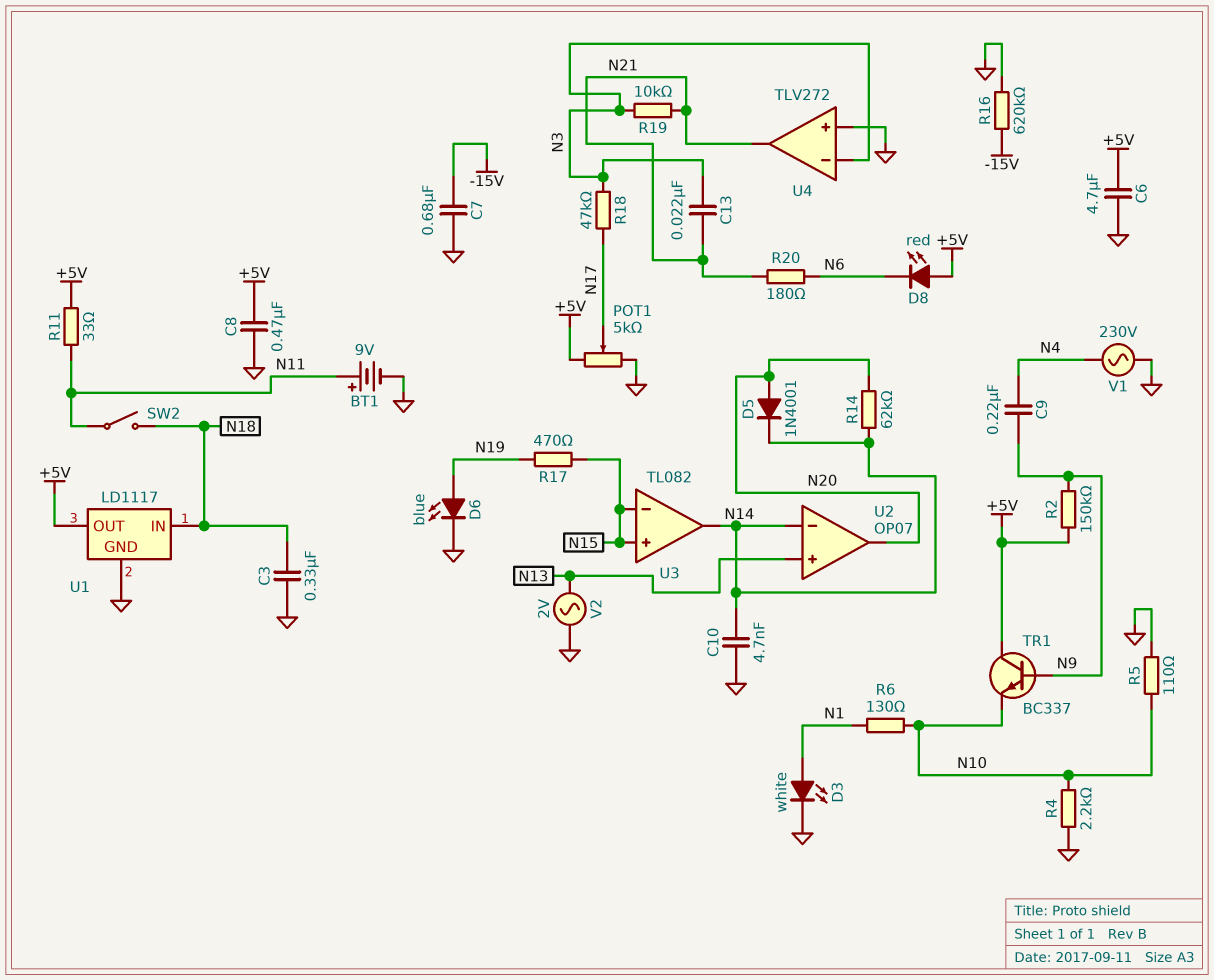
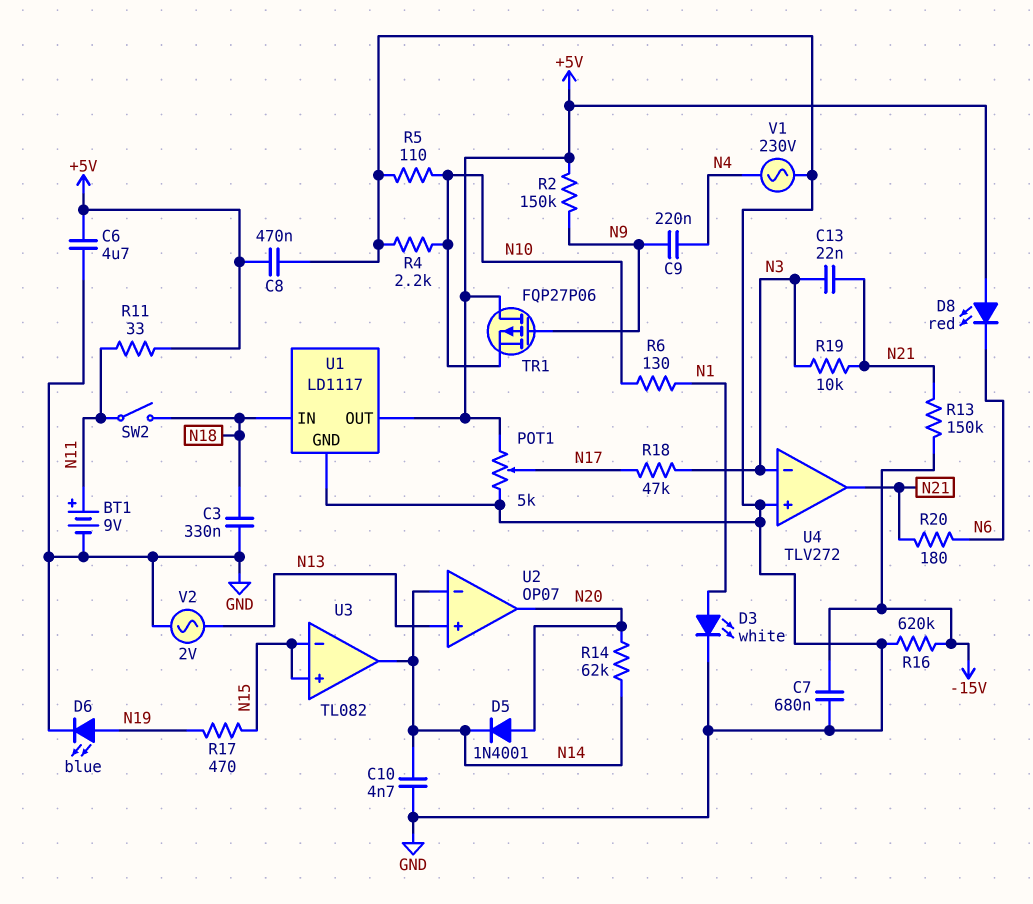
R13: none -> 150k (-15V, N21)
TR1: NPN BC337 (B N9, C +5V, E N10) -> PMOS FQP27P06 (G N9, D +5V, S N10)

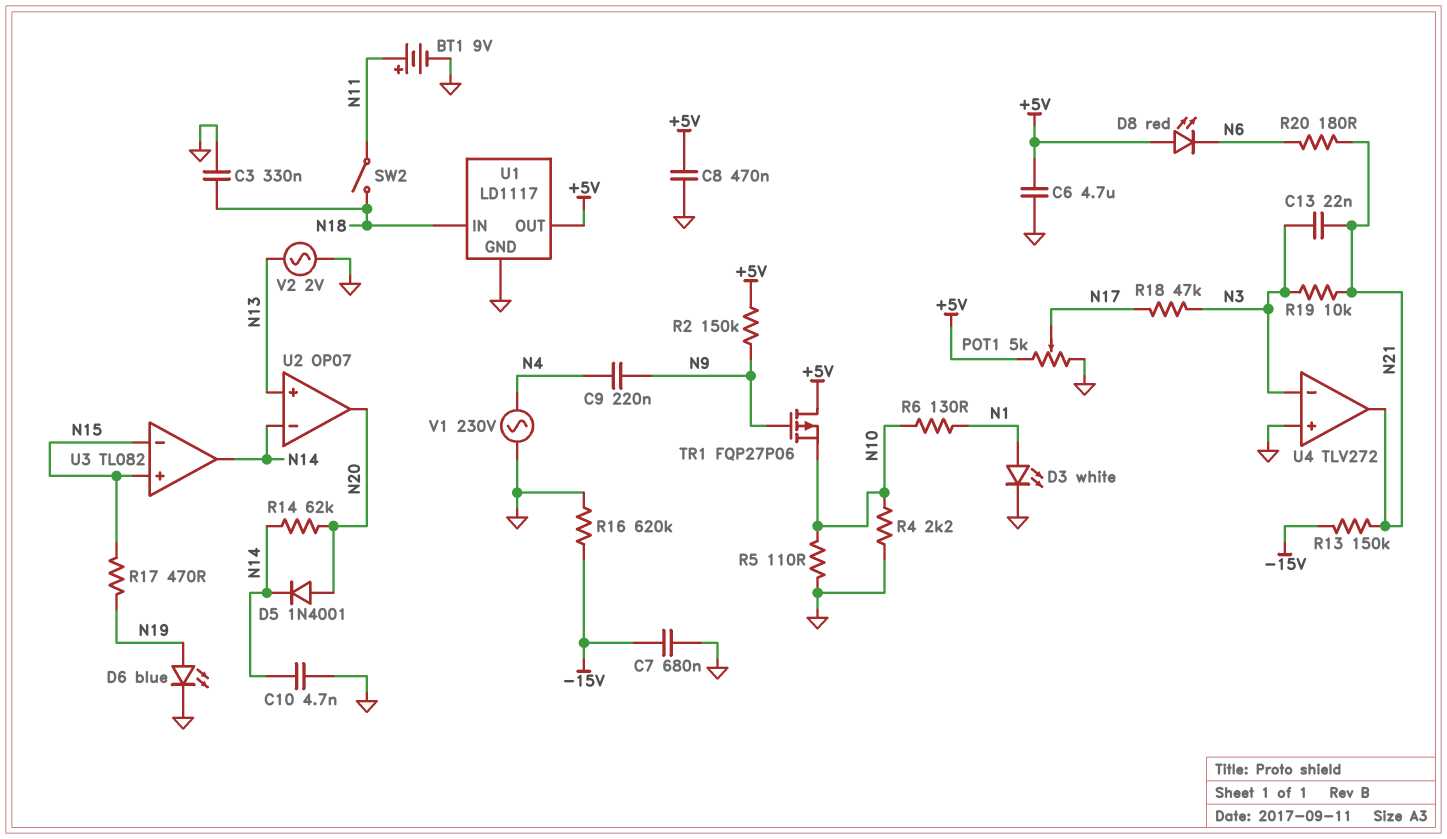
R11: 33 (+5V, N11) -> none

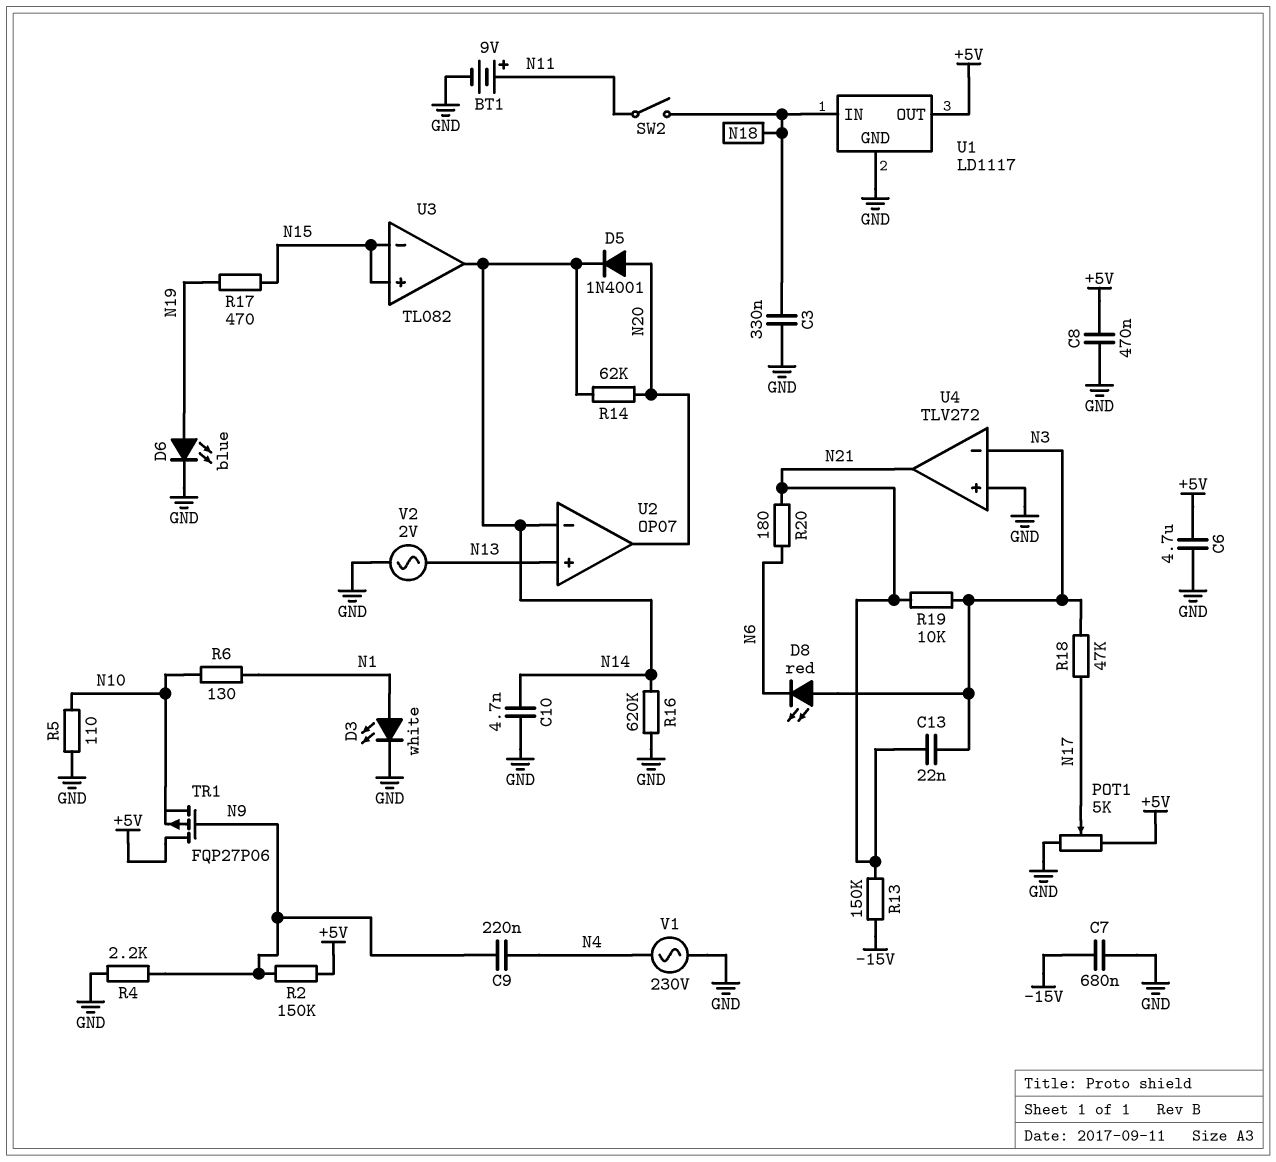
D8: LED red (A +5V, K N6) -> LED red (A N3, K N6)
R4: 2.2k (GND, N10) -> 2.2k (GND, N9)
R16: 620k (-15V, GND) -> 620k (GND, N14)

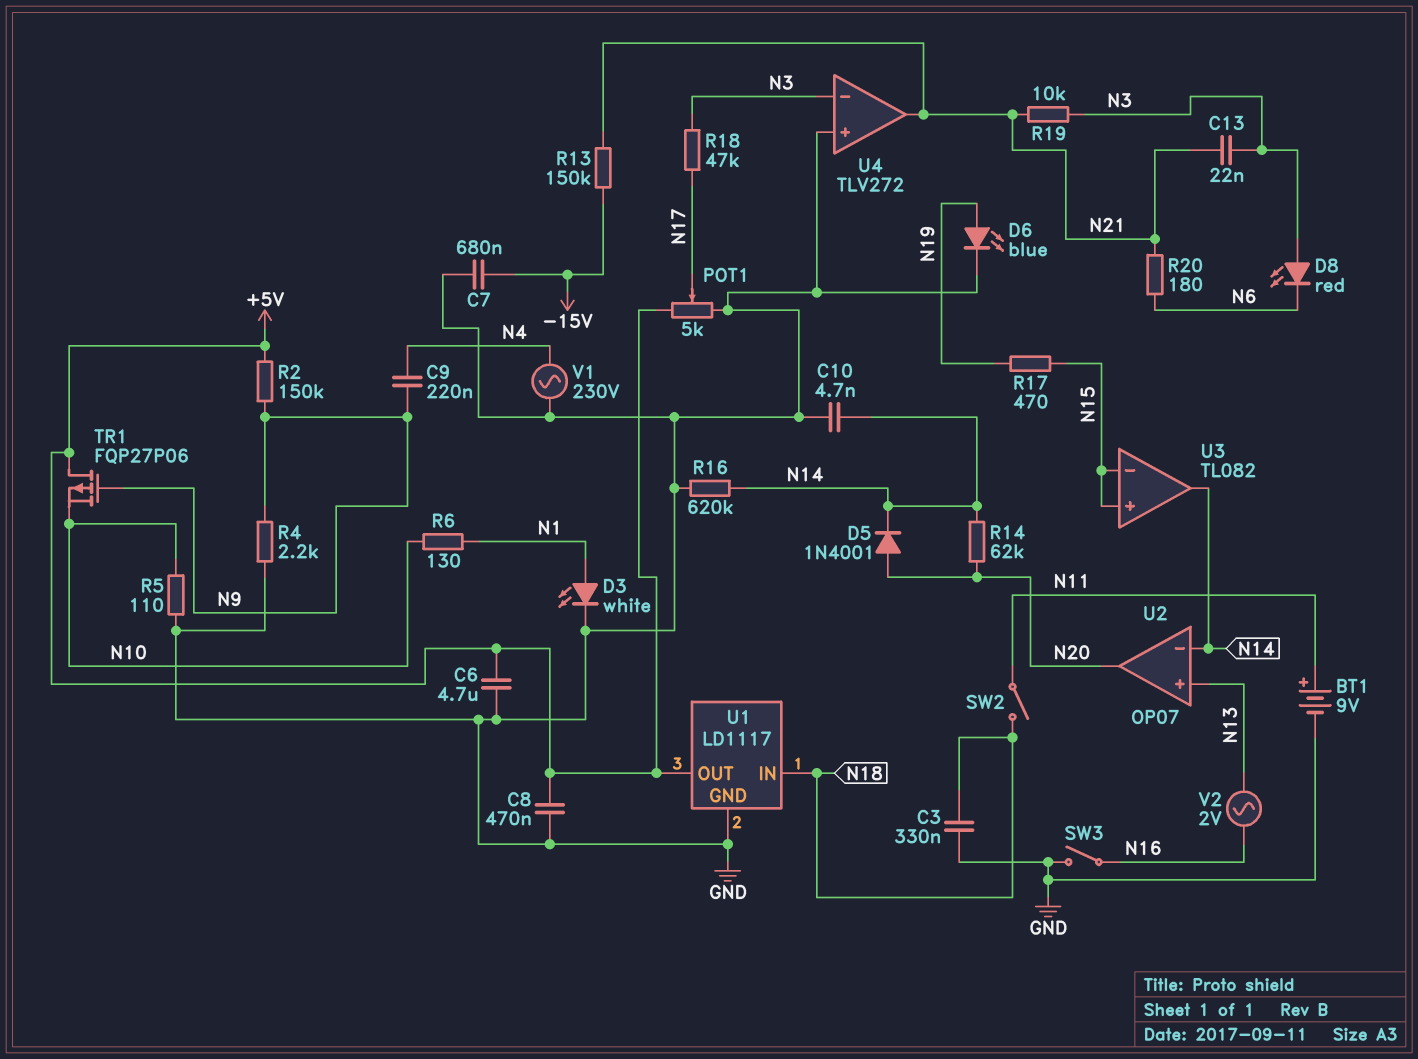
SW3: none -> switch (GND, N16)
V2: AC 2V (GND, N13) -> AC 2V (N13, N16)

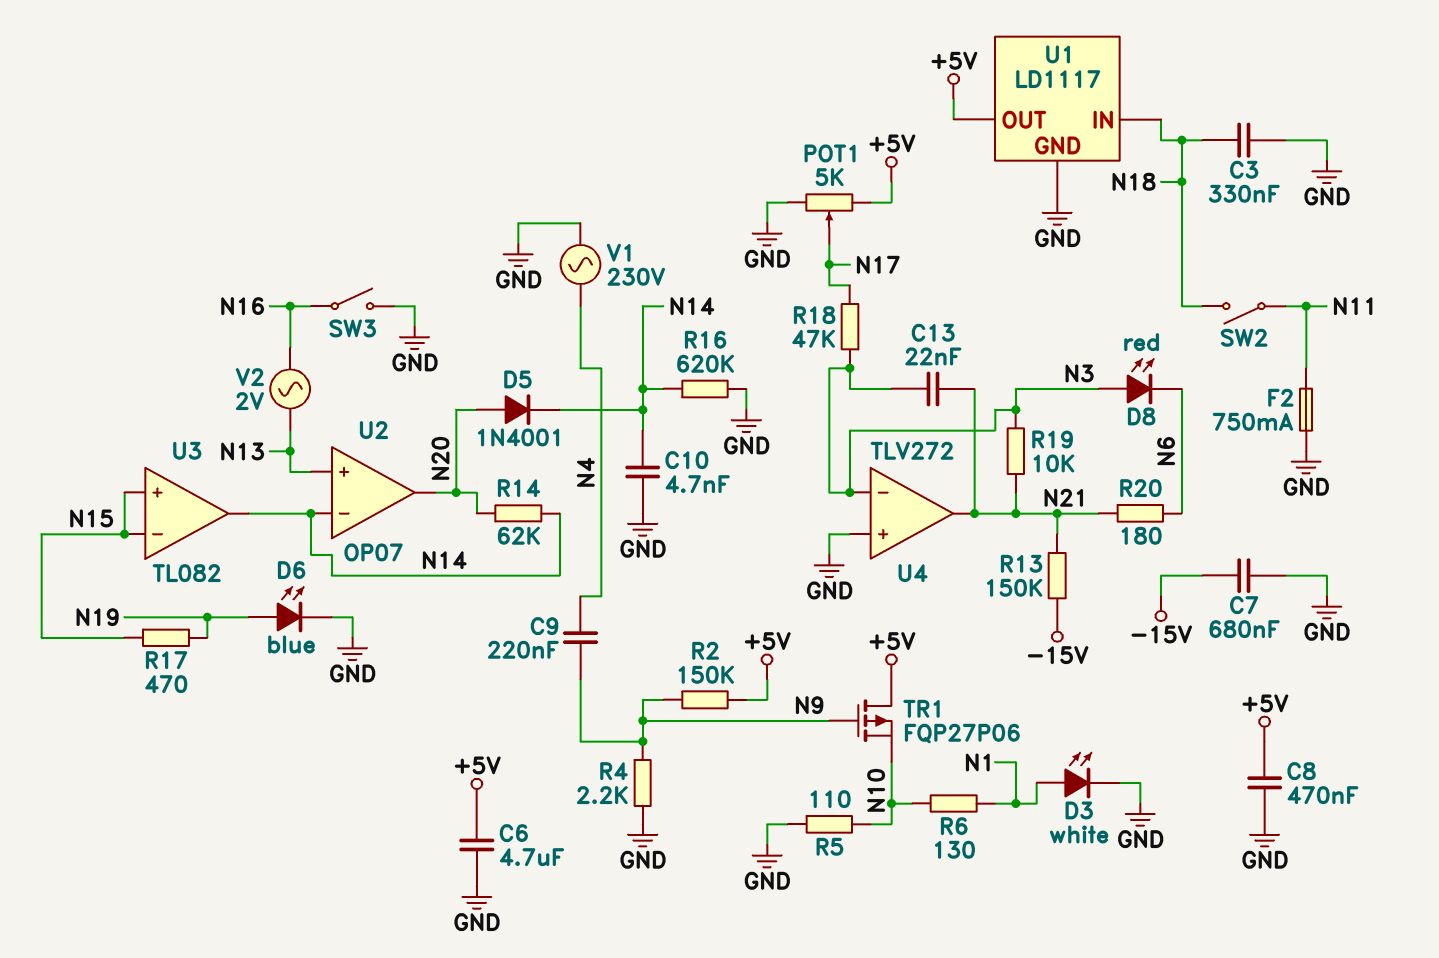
BT1: 9V (plus N11, minus GND) -> none
F2: none -> 750mA (GND, N11)

